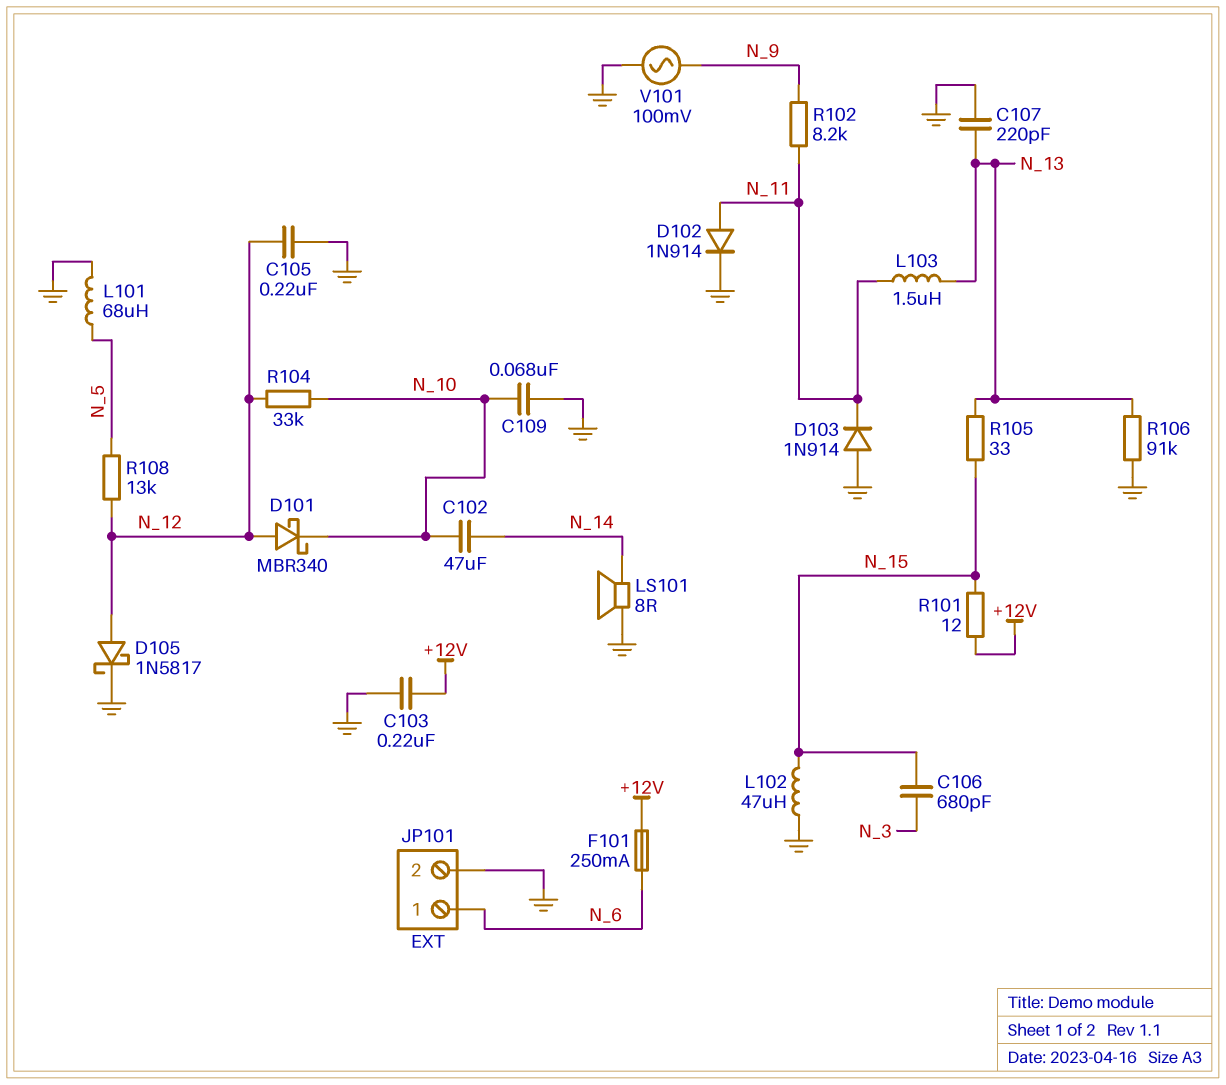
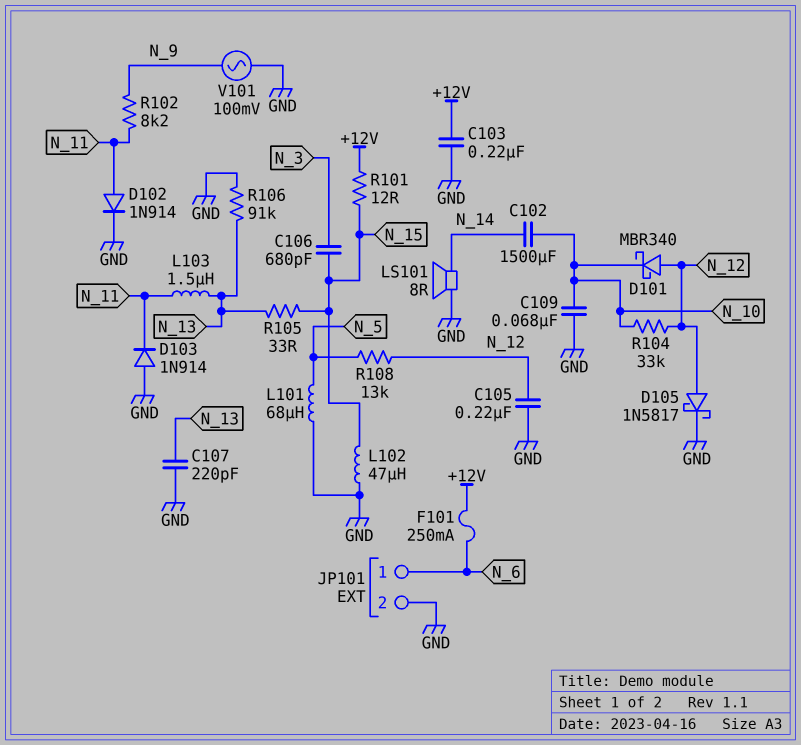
C102: 47uF (N_10, N_14) -> 1500uF (N_10, N_14)

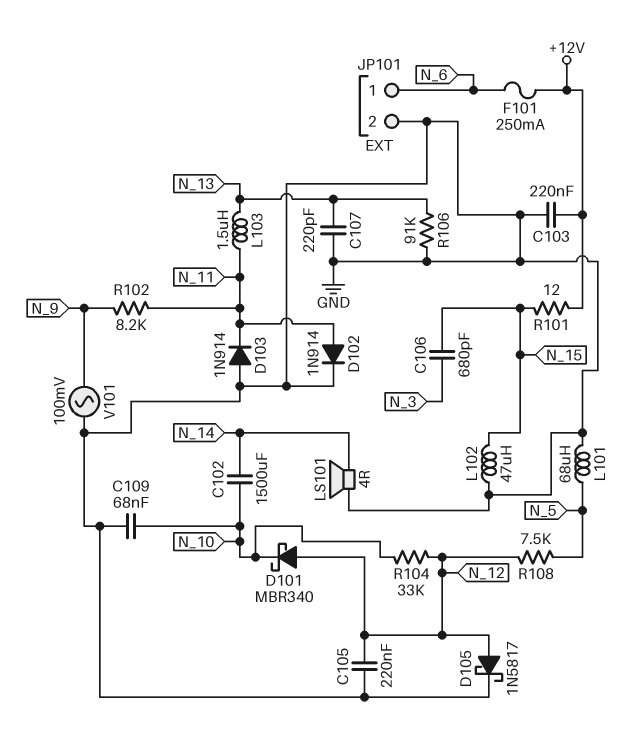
LS101: speaker 8R (GND, N_14) -> speaker 4R (GND, N_14)
R105: 33 (N_13, N_15) -> none
R108: 13k (N_5, N_12) -> 7.5k (N_5, N_12)

